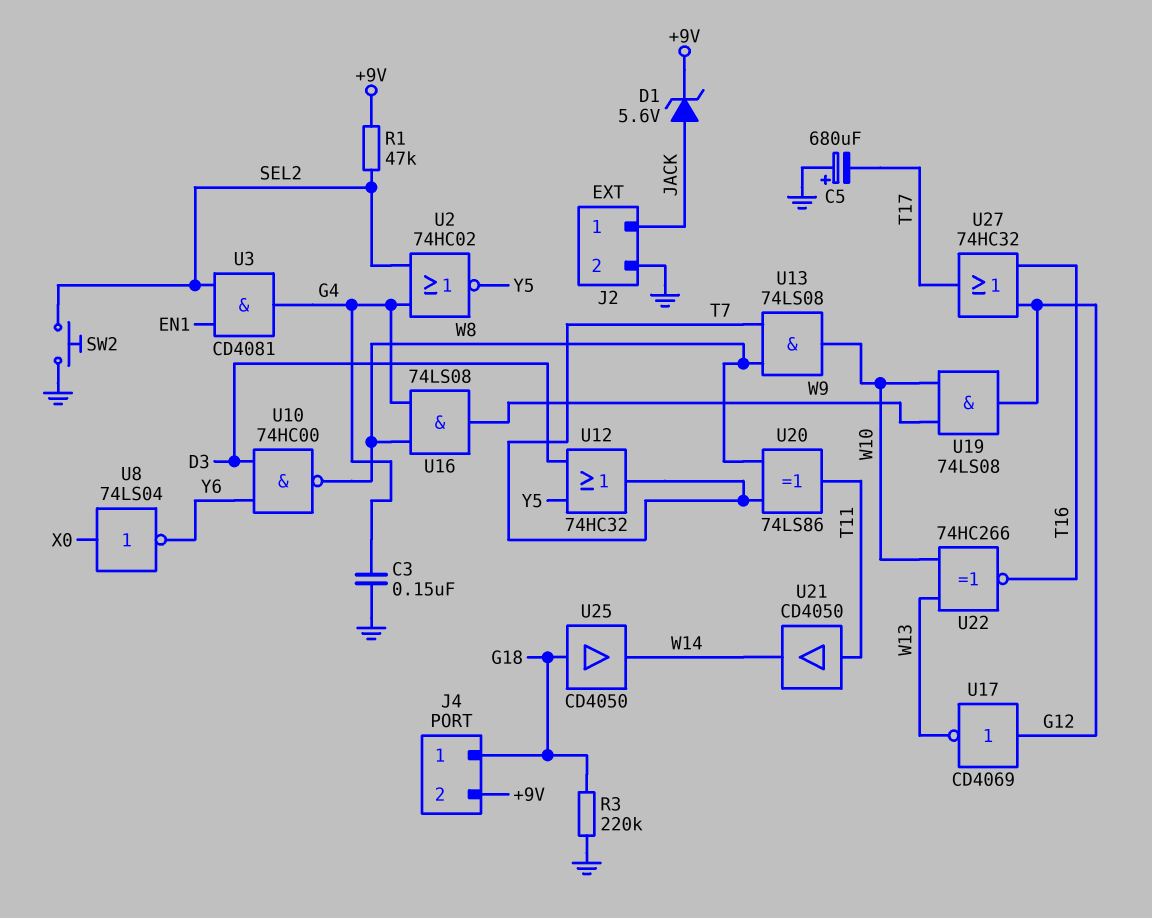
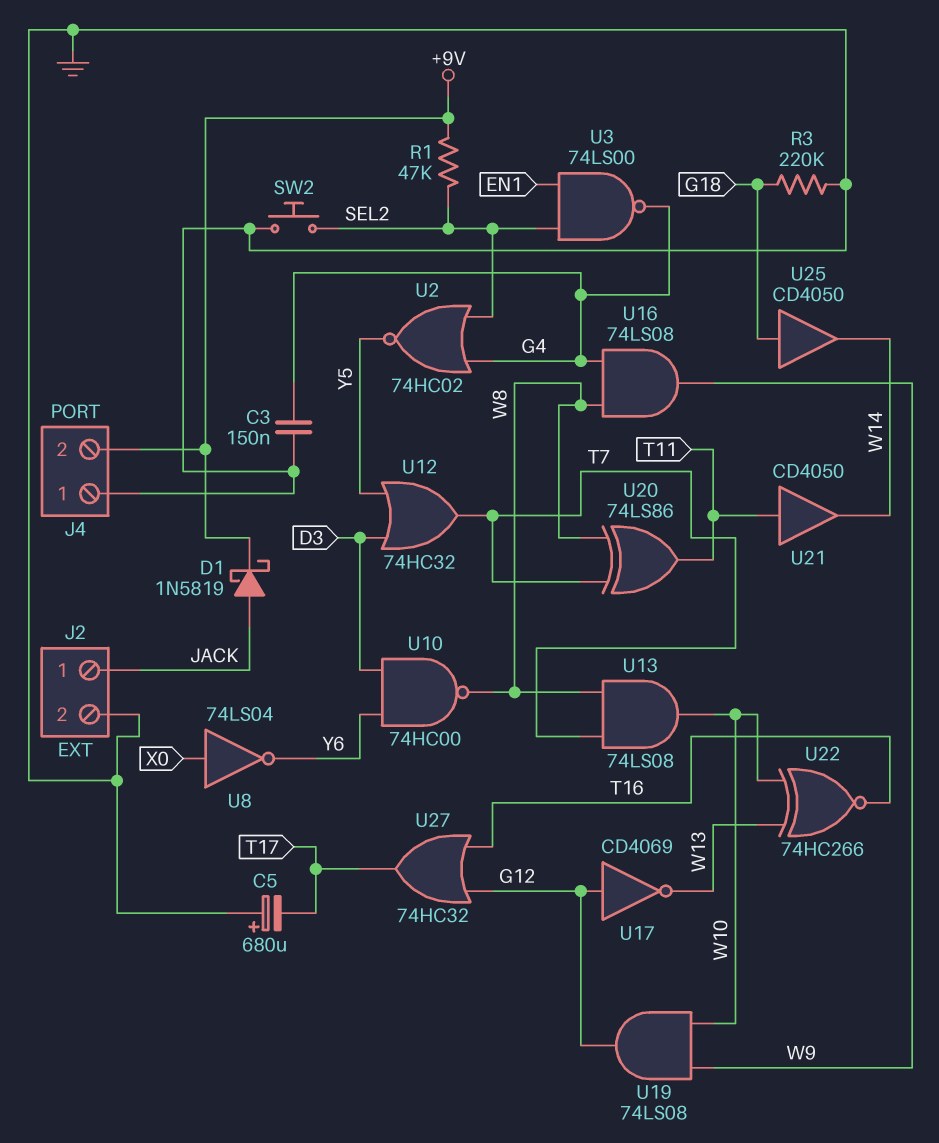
D1: zener 5.6V (A JACK, K +9V) -> schottky 1N5819 (A JACK, K +9V)
J4 pin 1: G18 -> GND
U3: AND CD4081 (in EN1, in SEL2, out G4) -> NAND 74LS00 (in EN1, in SEL2, out G4)

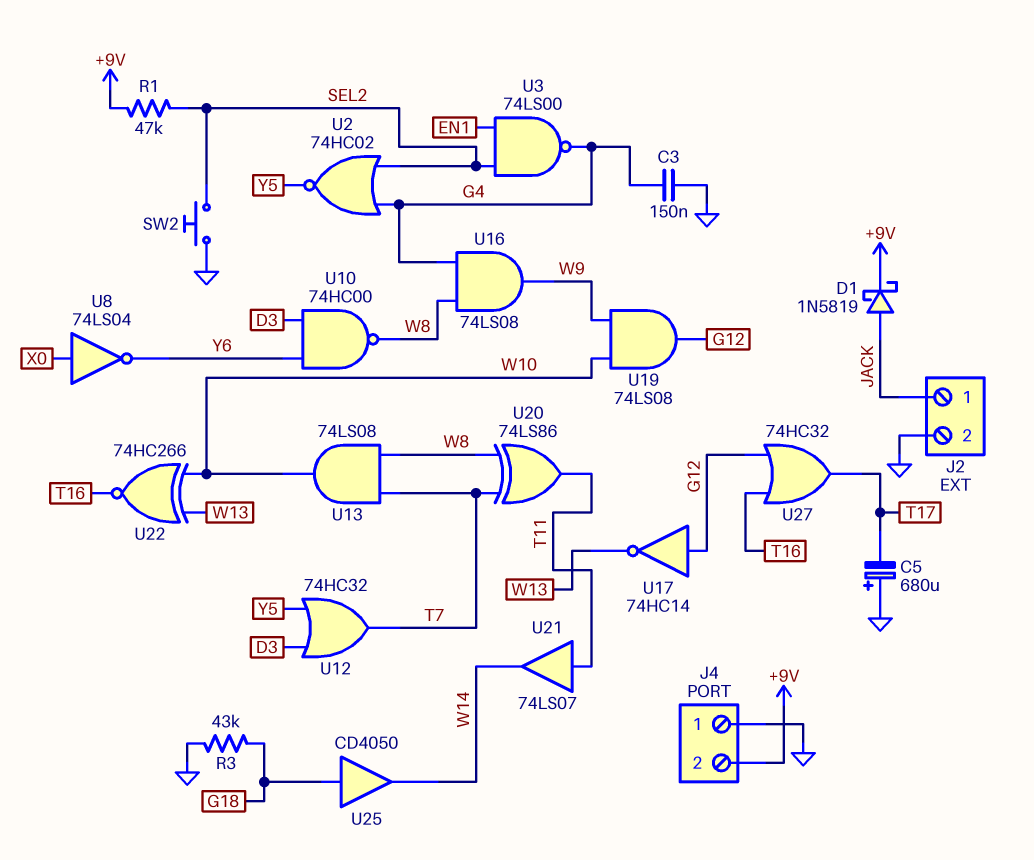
R3: 220k (G18, GND) -> 43k (G18, GND)
U17: NOT CD4069 (in G12, out W13) -> NOT 74HC14 (in G12, out W13)
U21: buffer CD4050 (in T11, out W14) -> buffer 74LS07 (in T11, out W14)

